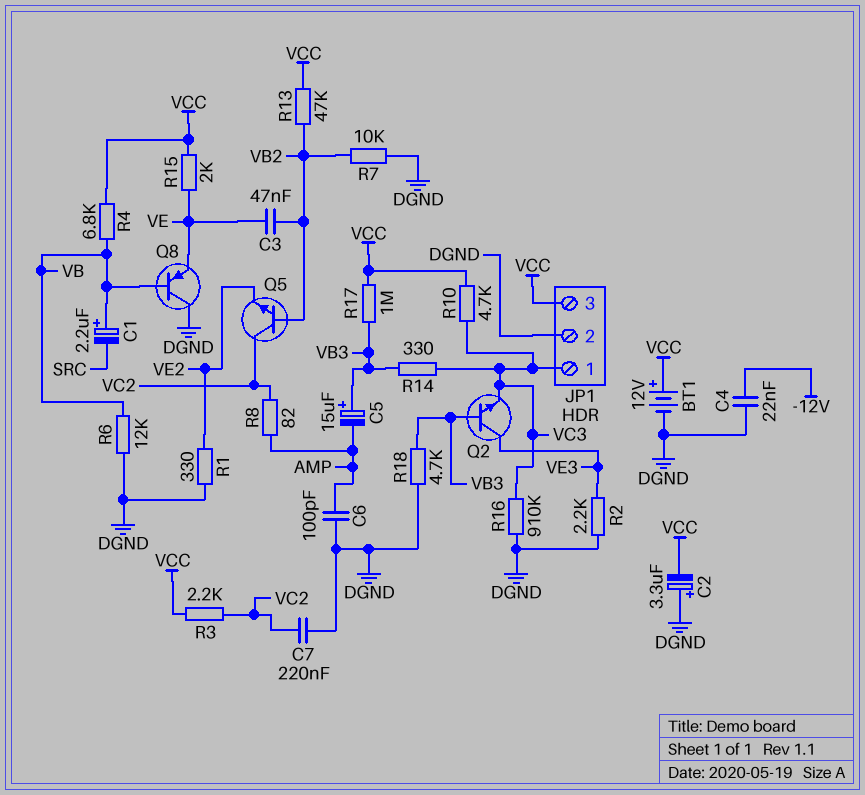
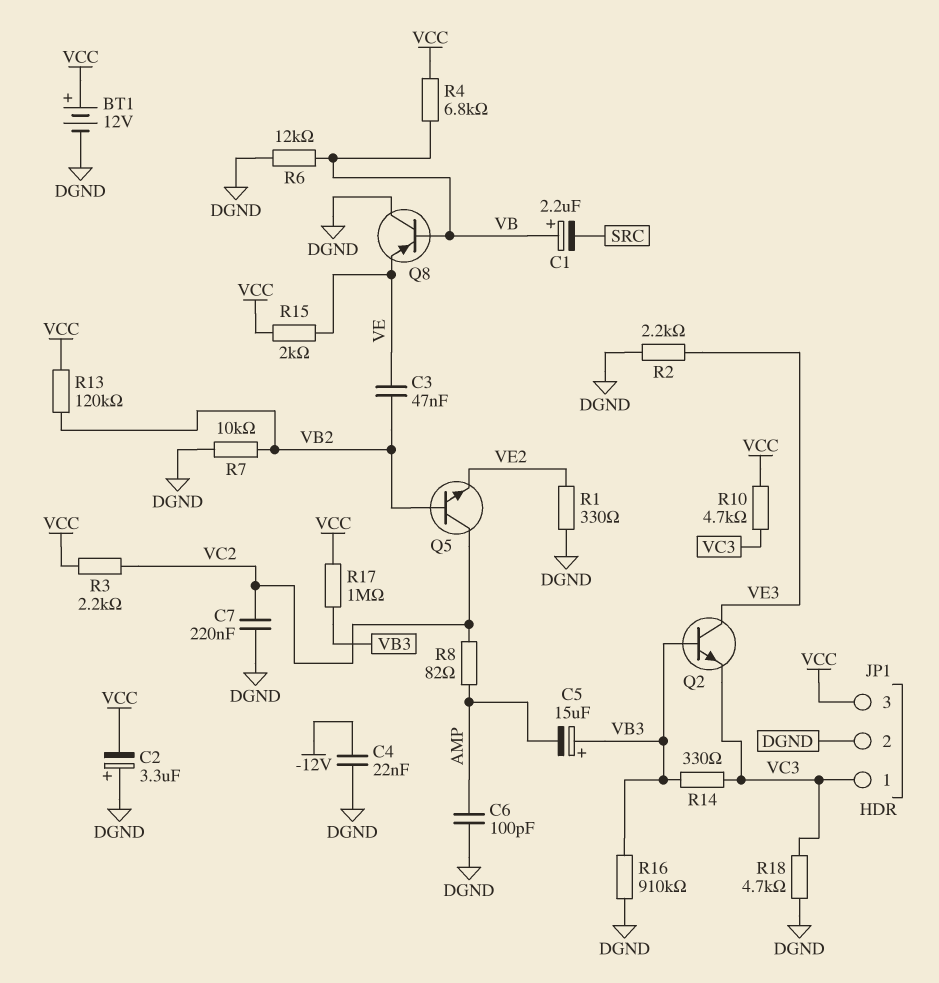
R13: 47k (VB2, VCC) -> 120k (VB2, VCC)
R16: 910k (DGND, VC3) -> 910k (DGND, VB3)
R18: 4.7k (DGND, VB3) -> 4.7k (DGND, VC3)

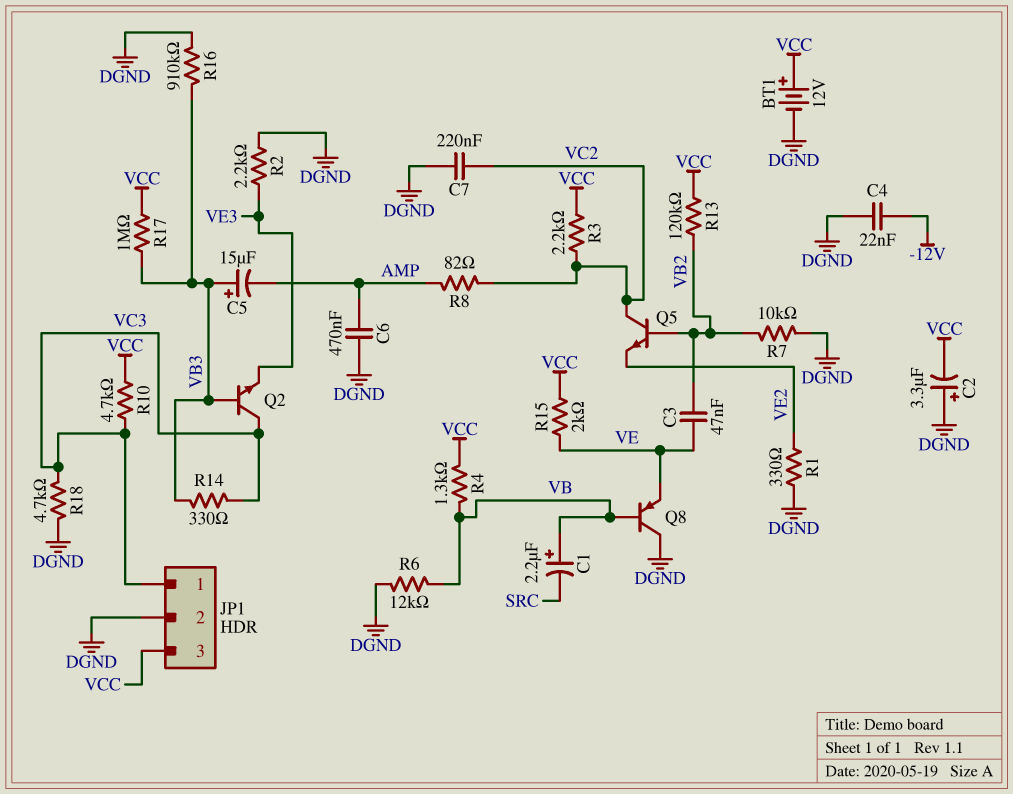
C6: 100pF (AMP, DGND) -> 470nF (AMP, DGND)
Q2: NPN (B VB3, C VE3, E VC3) -> NPN (B VB3, C VC3, E VE3)
R4: 6.8k (VB, VCC) -> 1.3k (VB, VCC)

